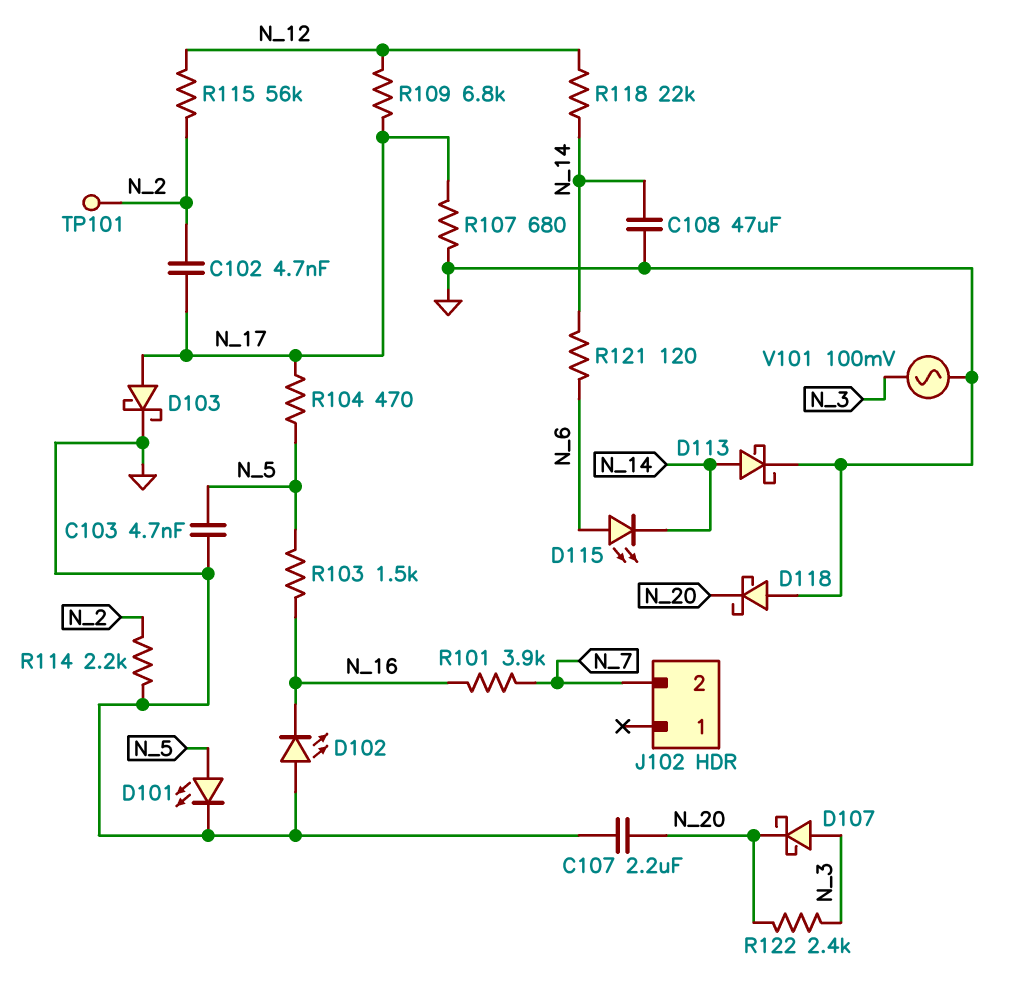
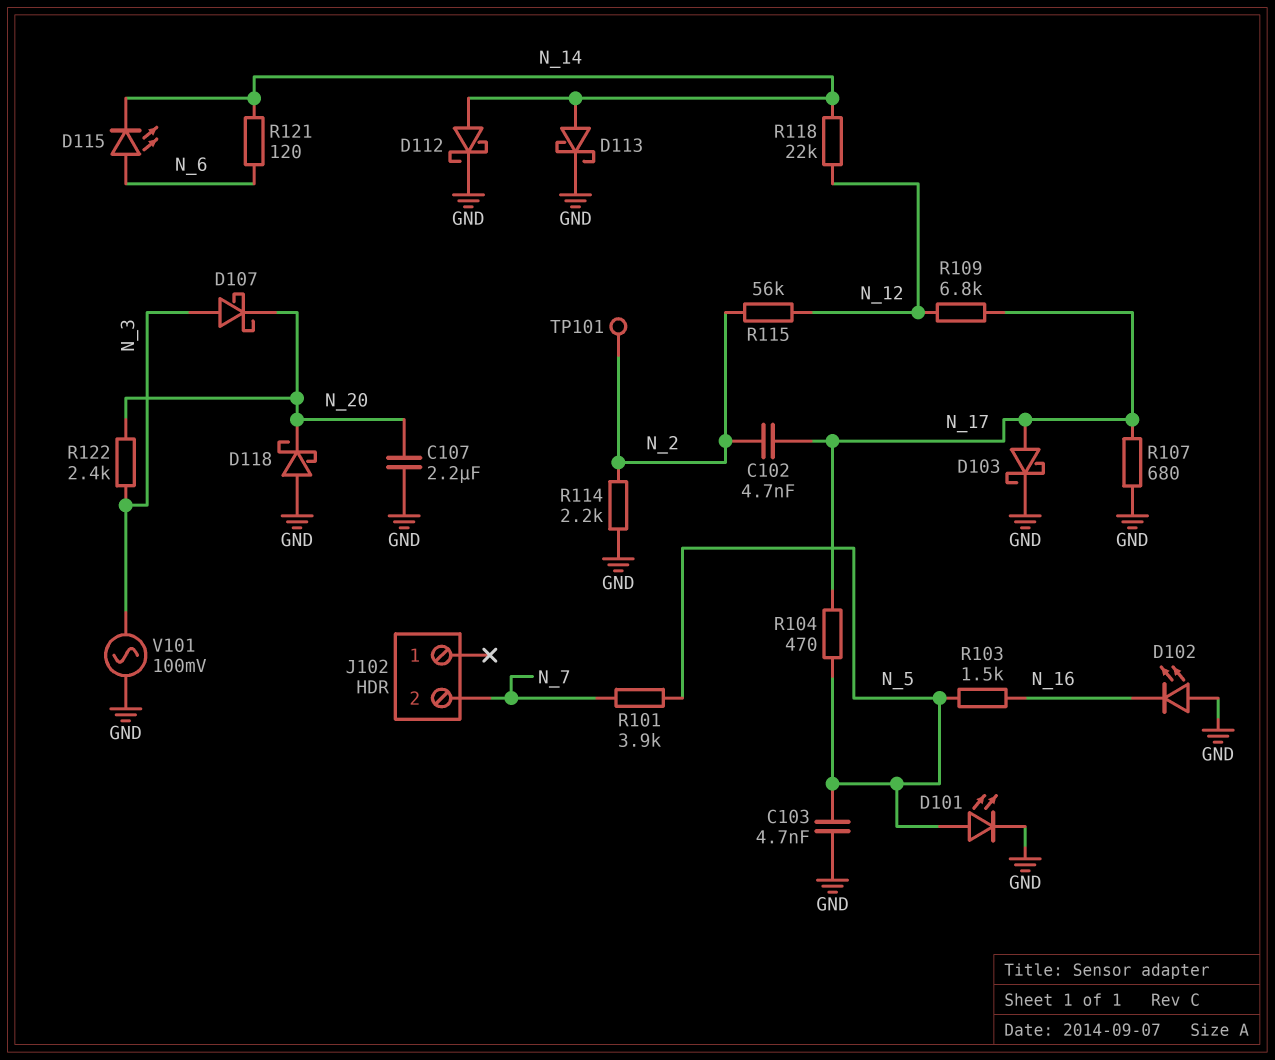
C108: 47uF (GND, N_14) -> none
D112: none -> schottky (A N_14, K GND)
R101: 3.9k (N_7, N_16) -> 3.9k (N_5, N_7)

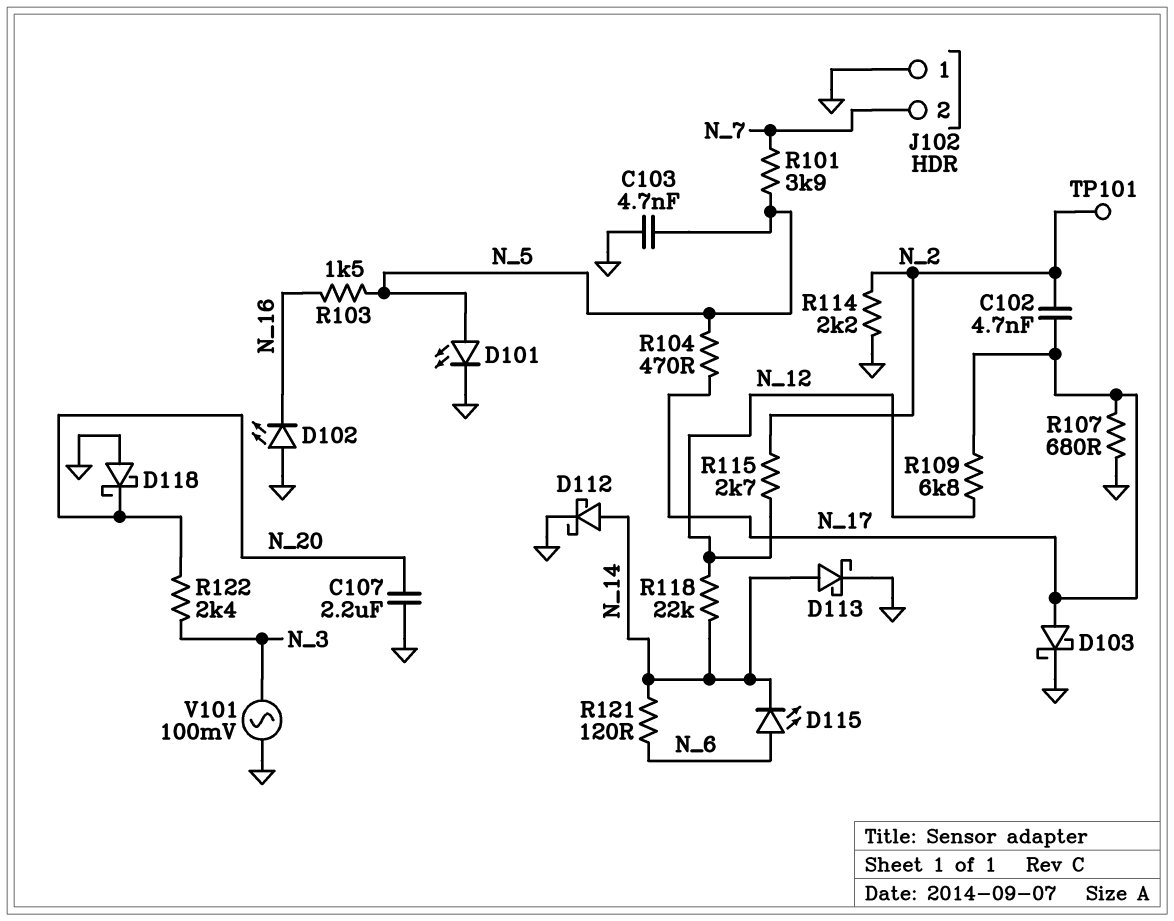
D107: schottky (A N_3, K N_20) -> none
J102 pin 1: none -> GND
R115: 56k (N_2, N_12) -> 2.7k (N_2, N_12)

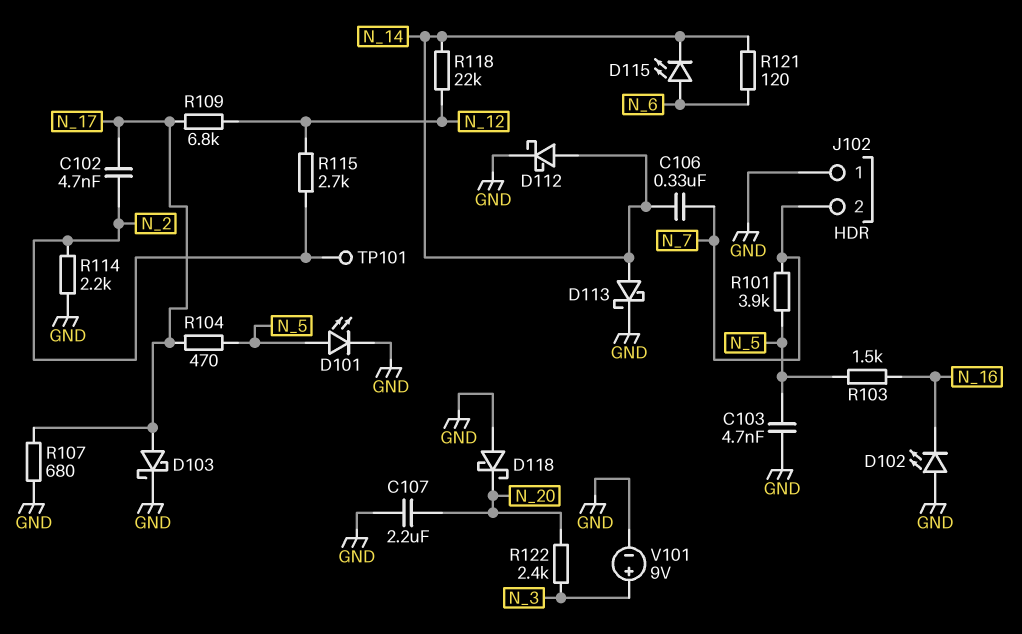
C106: none -> 330nF (N_7, N_14)
V101: AC 100mV (GND, N_3) -> 9V (plus N_3, minus GND)

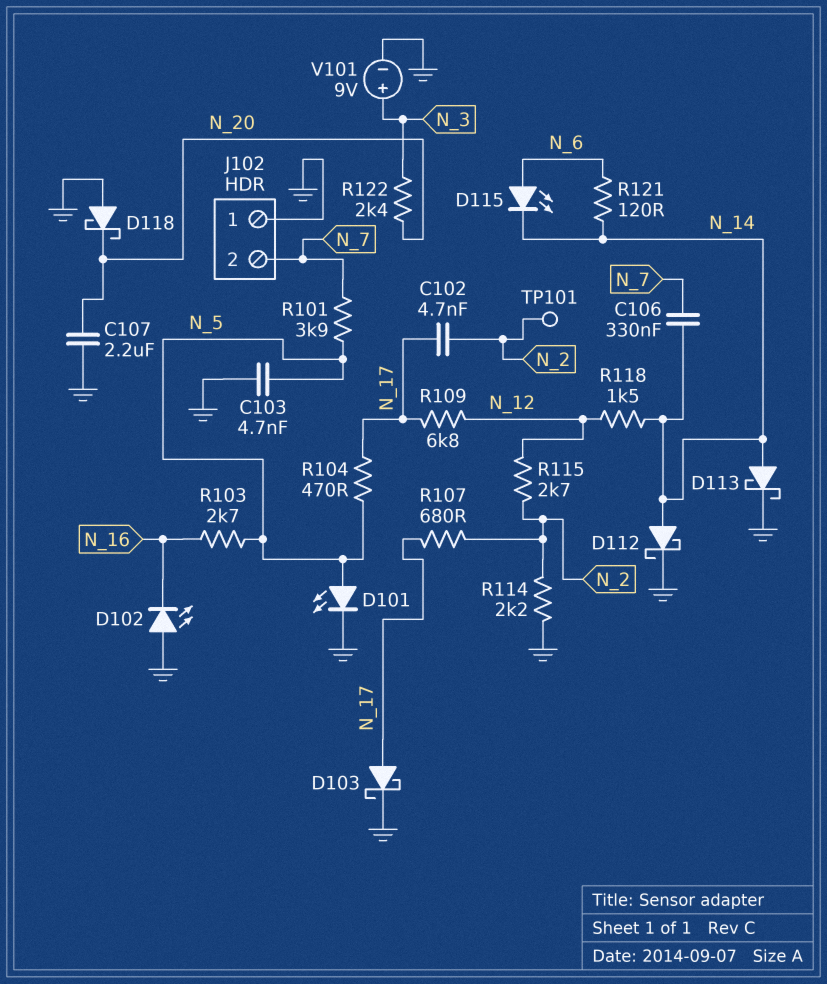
R103: 1.5k (N_5, N_16) -> 2.7k (N_5, N_16)
R107: 680 (GND, N_17) -> 680 (N_2, N_17)
R118: 22k (N_12, N_14) -> 1.5k (N_12, N_14)

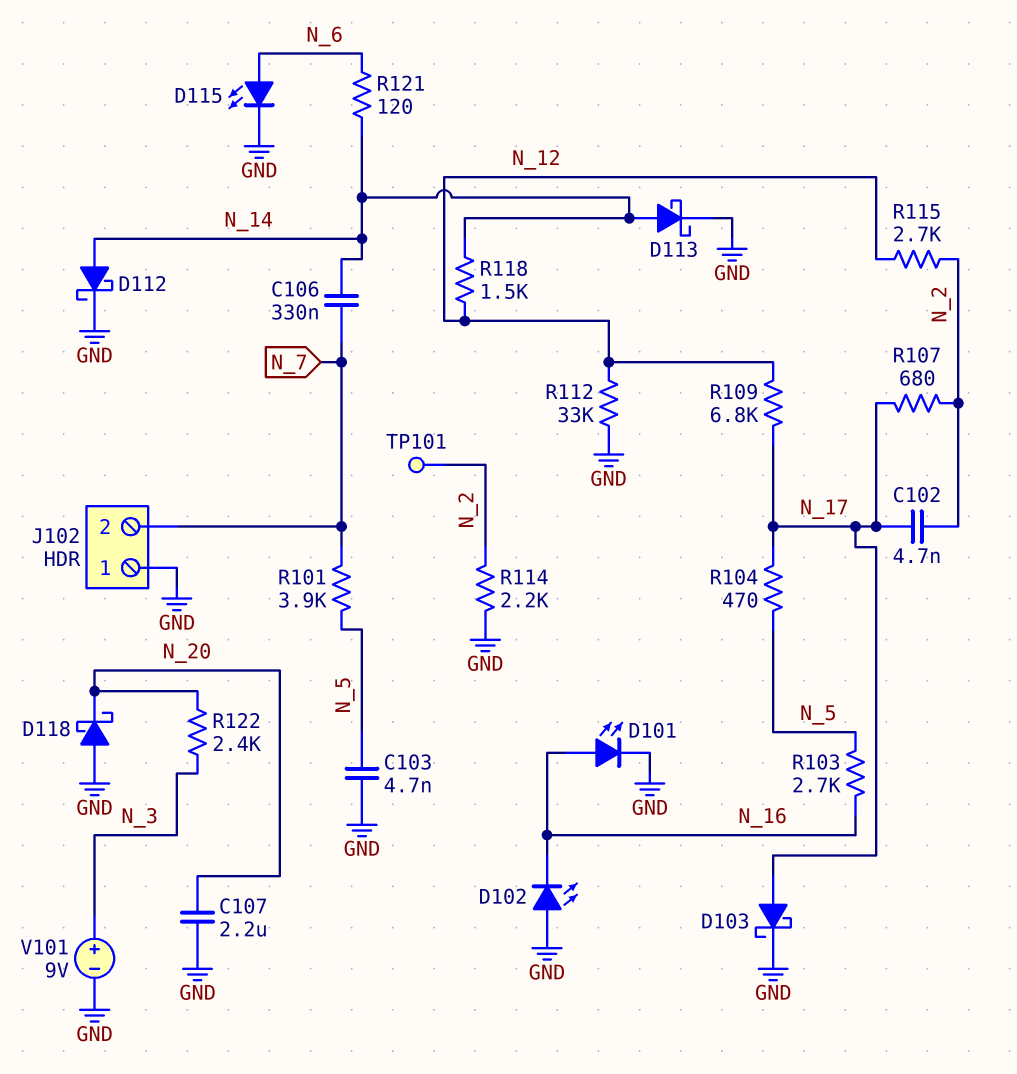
D101: LED (A N_5, K GND) -> LED (A N_16, K GND)
D115: LED (A N_6, K N_14) -> LED (A N_6, K GND)
R112: none -> 33k (GND, N_12)

